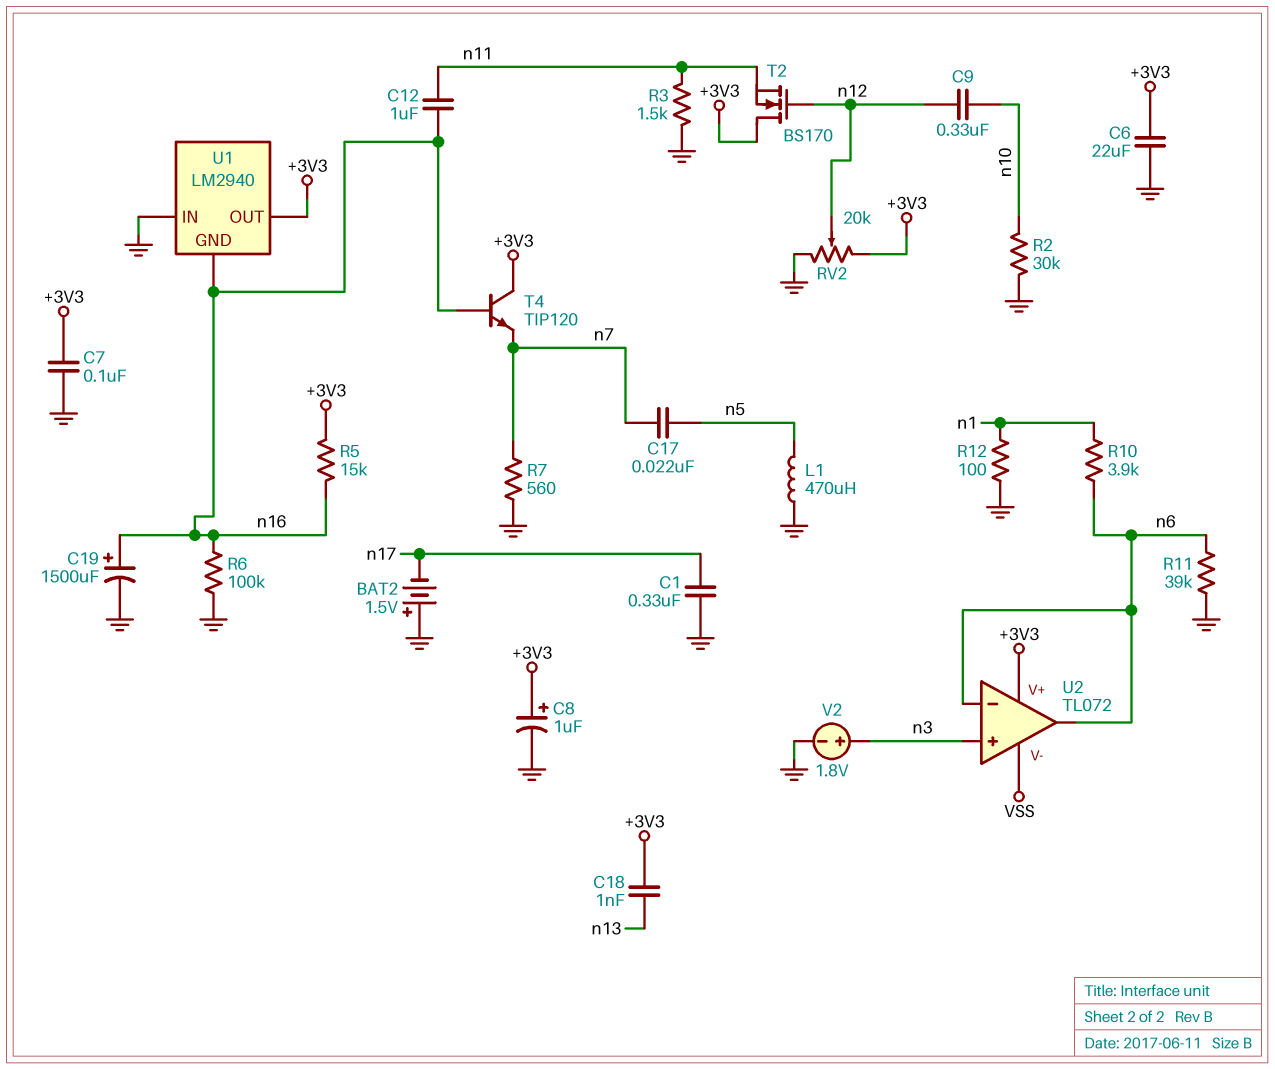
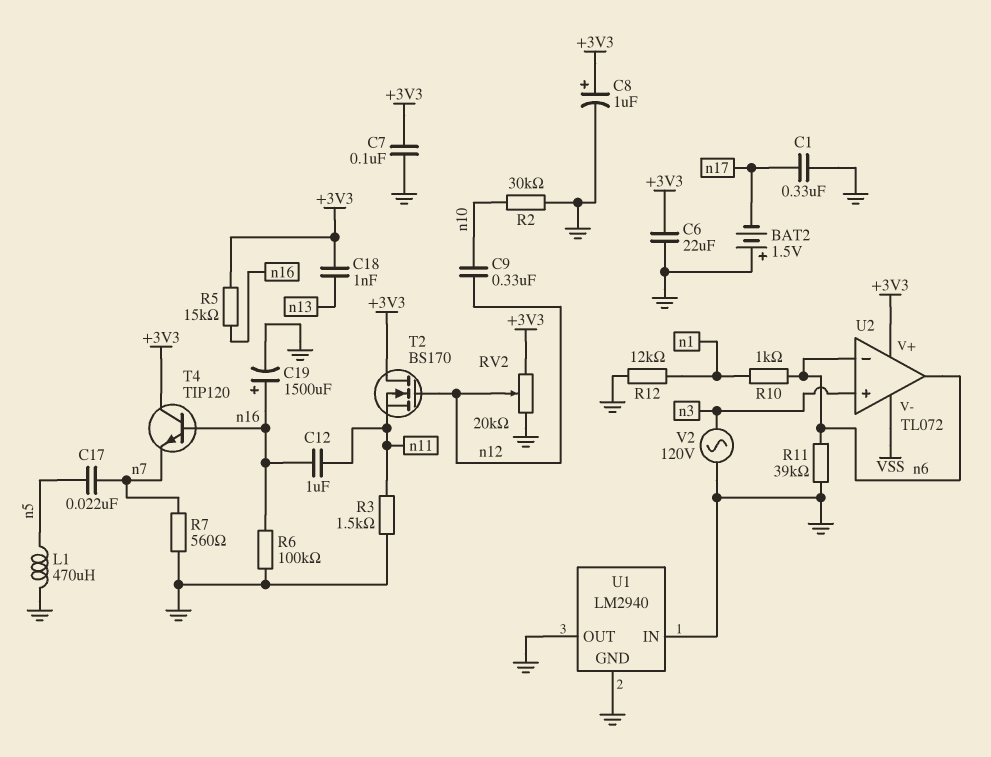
R10: 3.9k (n1, n6) -> 1k (n1, n6)
R12: 100 (GND, n1) -> 12k (GND, n1)
U1 pin GND: n16 -> GND
U1 pin OUT: +3V3 -> GND
V2: 1.8V (plus n3, minus GND) -> AC 120V (GND, n3)

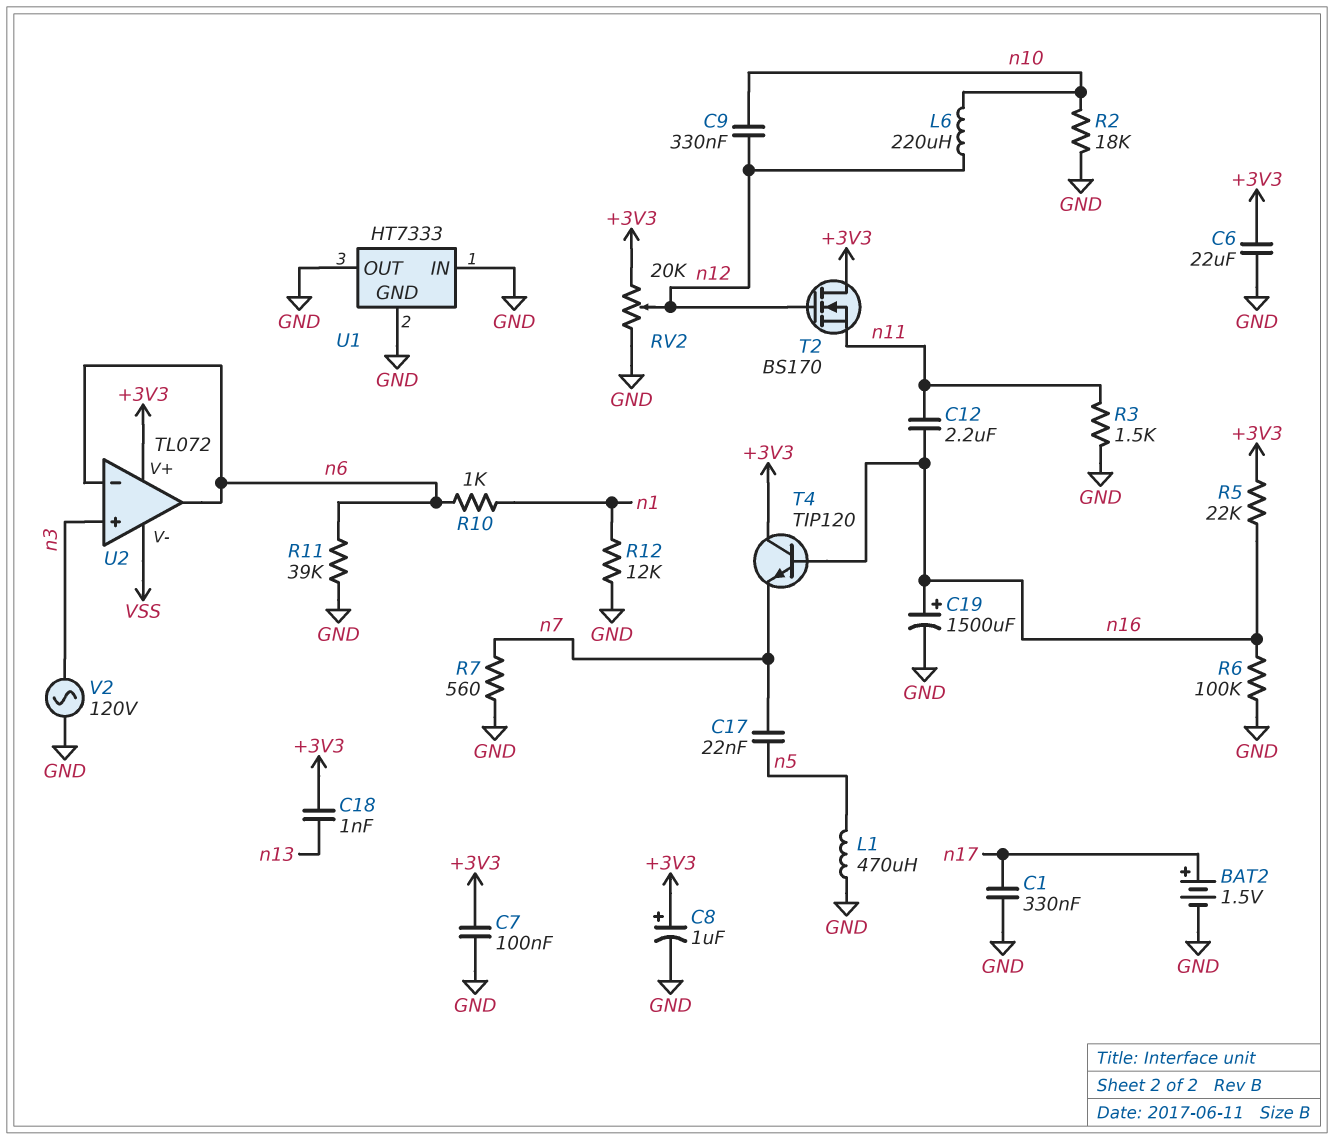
BAT2: 1.5V (plus GND, minus n17) -> 1.5V (plus n17, minus GND)
C12: 1uF (n11, n16) -> 2.2uF (n11, n16)
L6: none -> 220uH (n10, n12)
R2: 30k (GND, n10) -> 18k (GND, n10)
R5: 15k (+3V3, n16) -> 22k (+3V3, n16)
U1: LM2940 -> HT7333

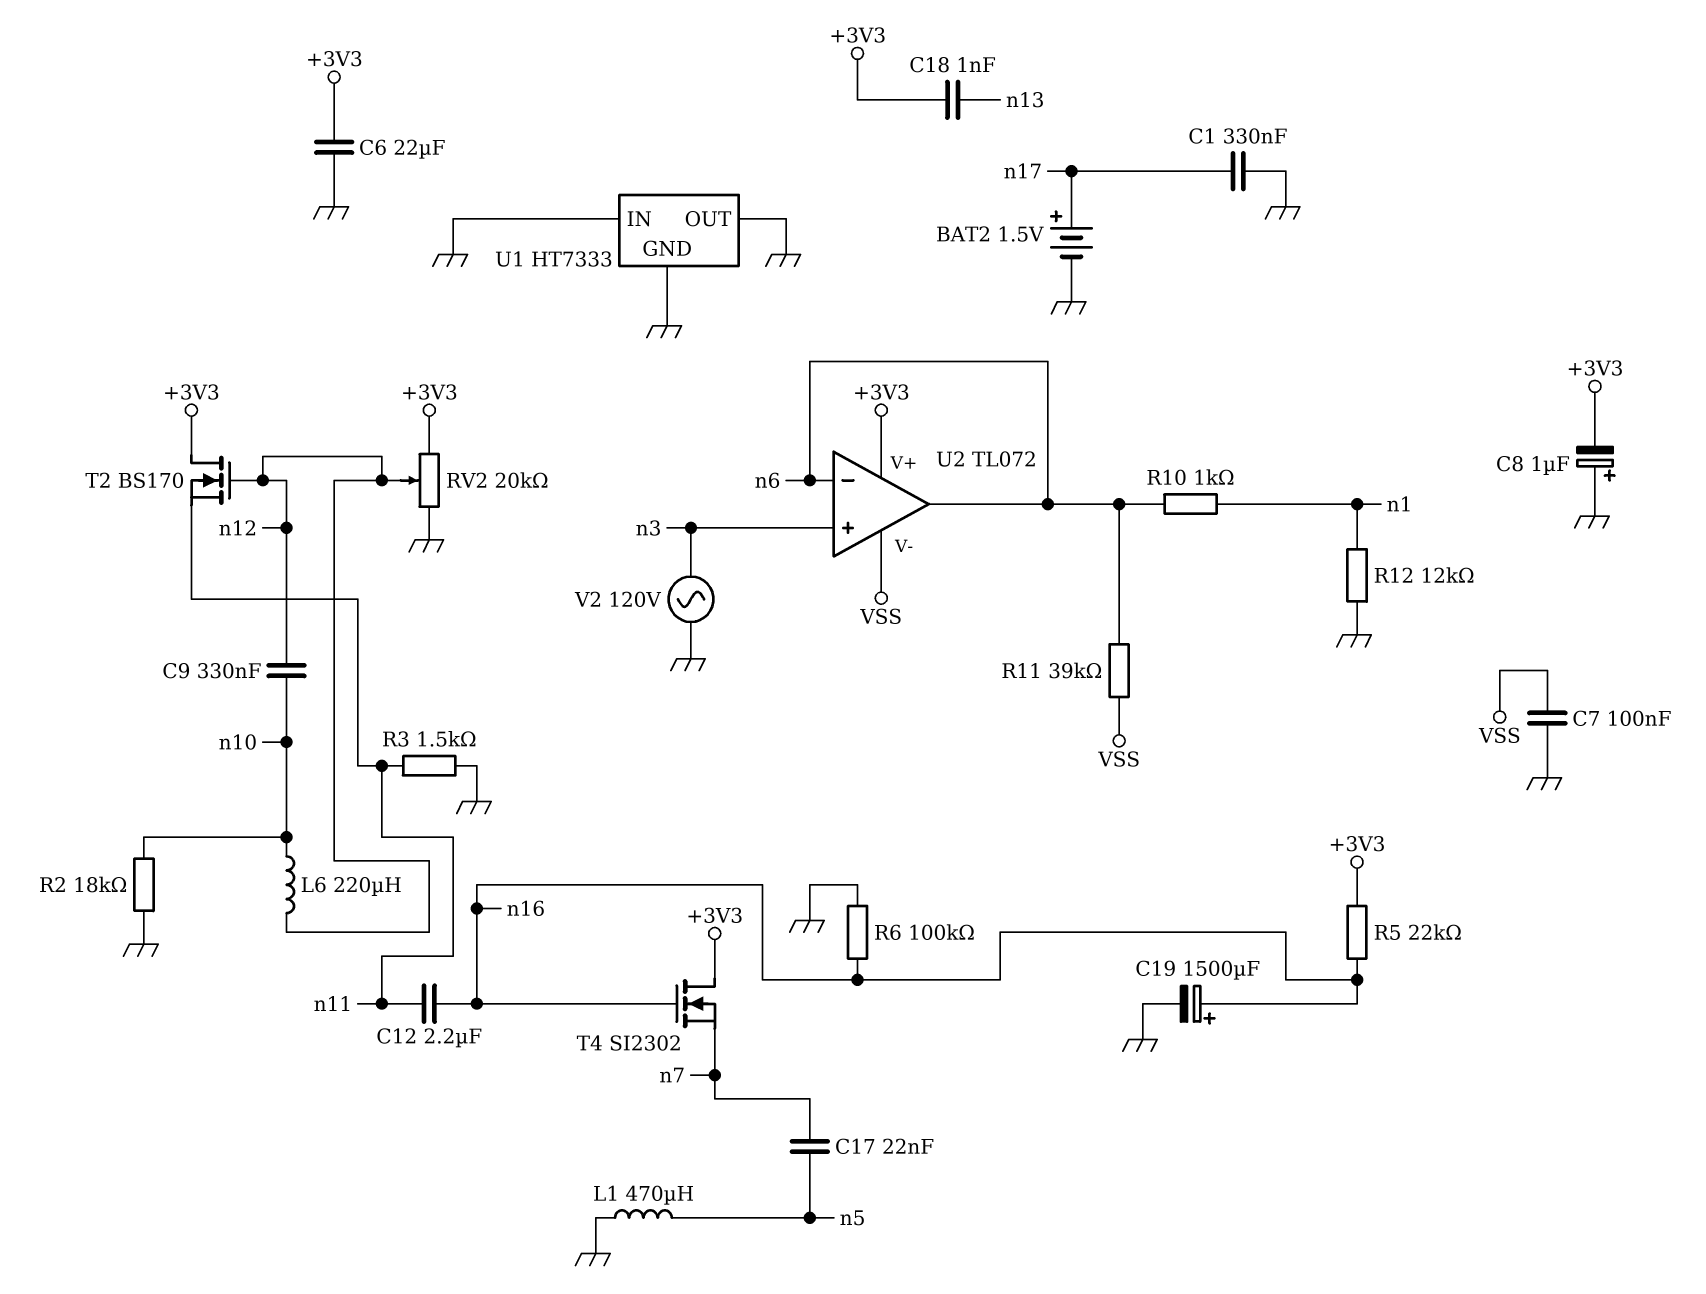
C7: 100nF (+3V3, GND) -> 100nF (GND, VSS)
C8: 1uF (plus +3V3, minus GND) -> 1uF (plus GND, minus +3V3)
R7: 560 (GND, n7) -> none
R11: 39k (GND, n6) -> 39k (VSS, n6)
T4: NPN TIP120 (B n16, C +3V3, E n7) -> NMOS SI2302 (G n16, D +3V3, S n7)

